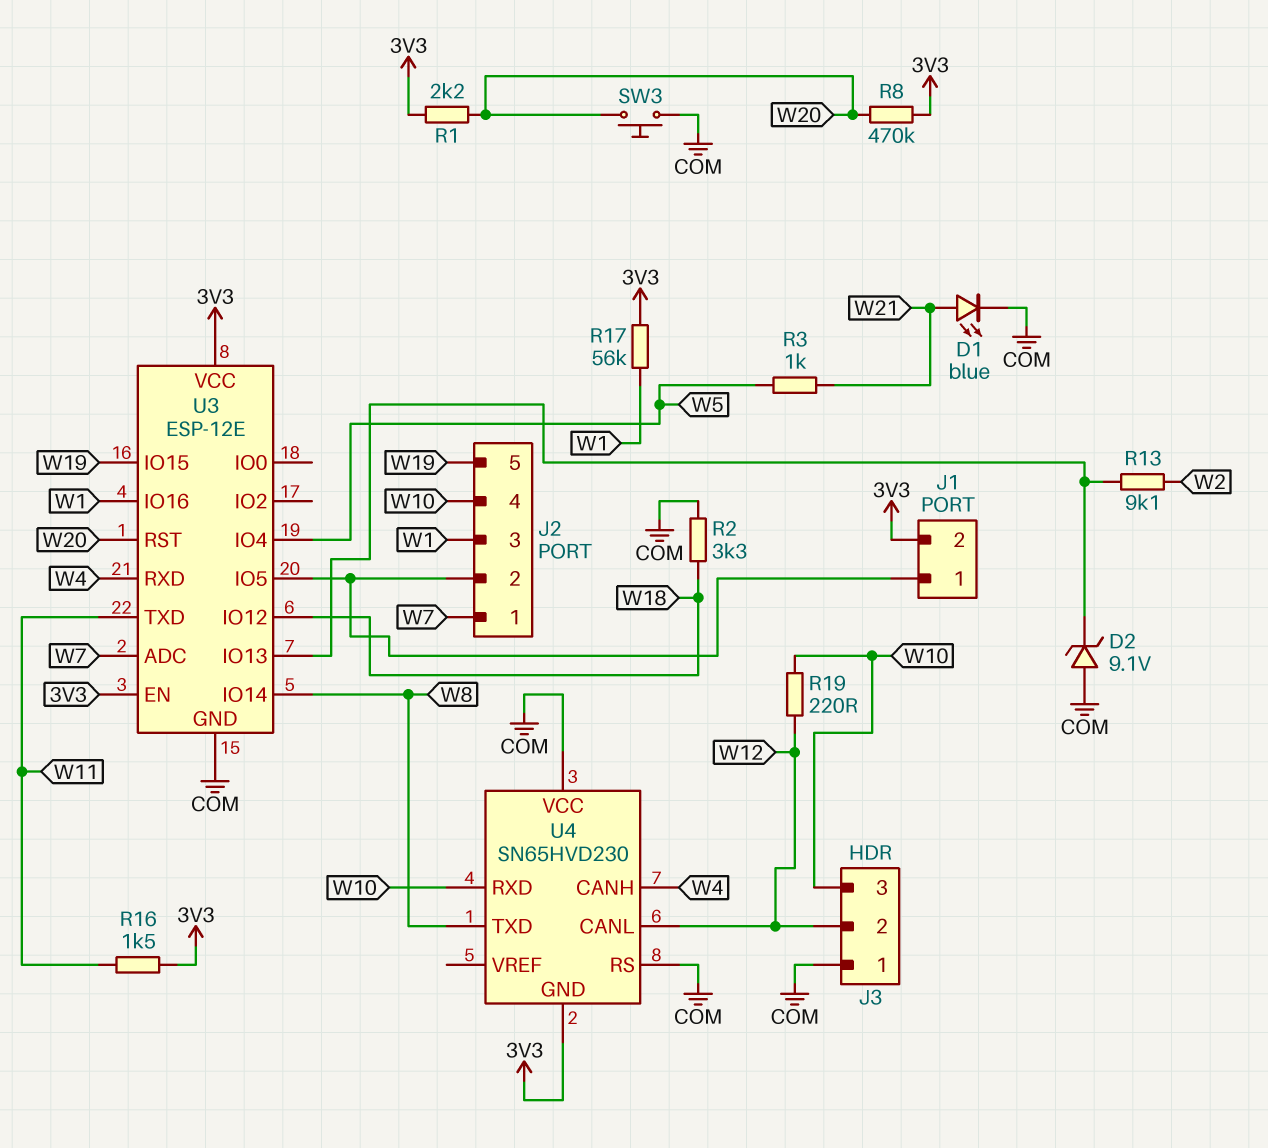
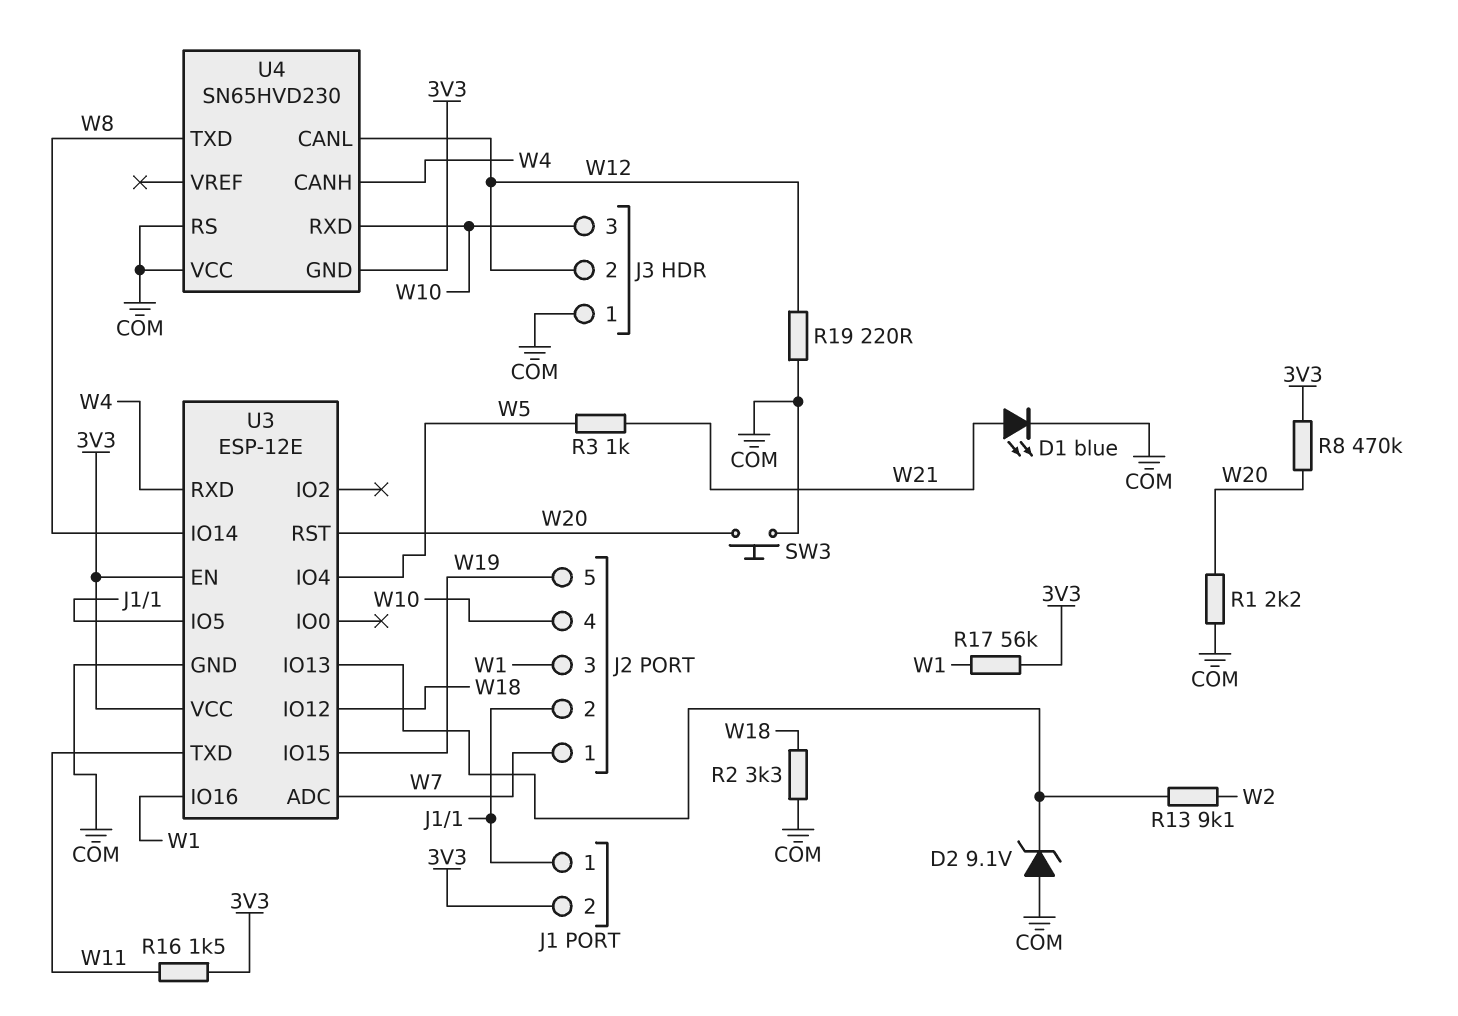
R1: 2.2k (3V3, W20) -> 2.2k (COM, W20)
R19: 220 (W10, W12) -> 220 (COM, W12)

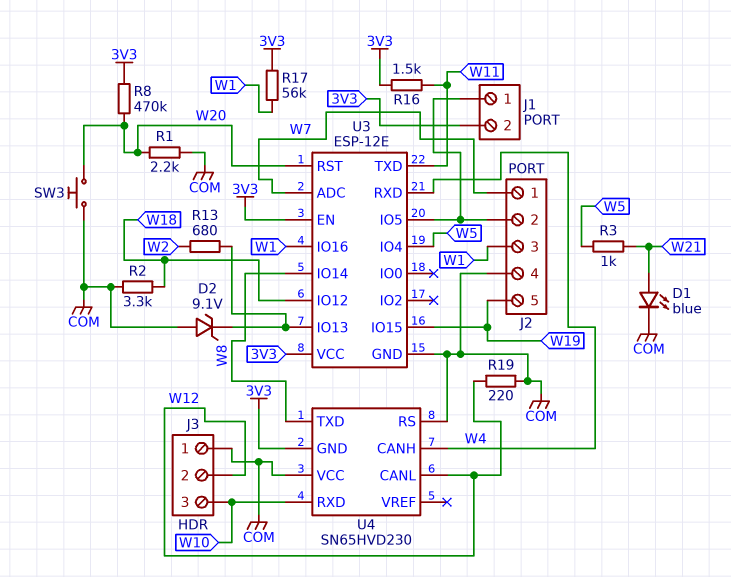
J2 pin 4: W10 -> COM
R13: 9.1k (U3/IO13, W2) -> 680 (U3/IO13, W2)

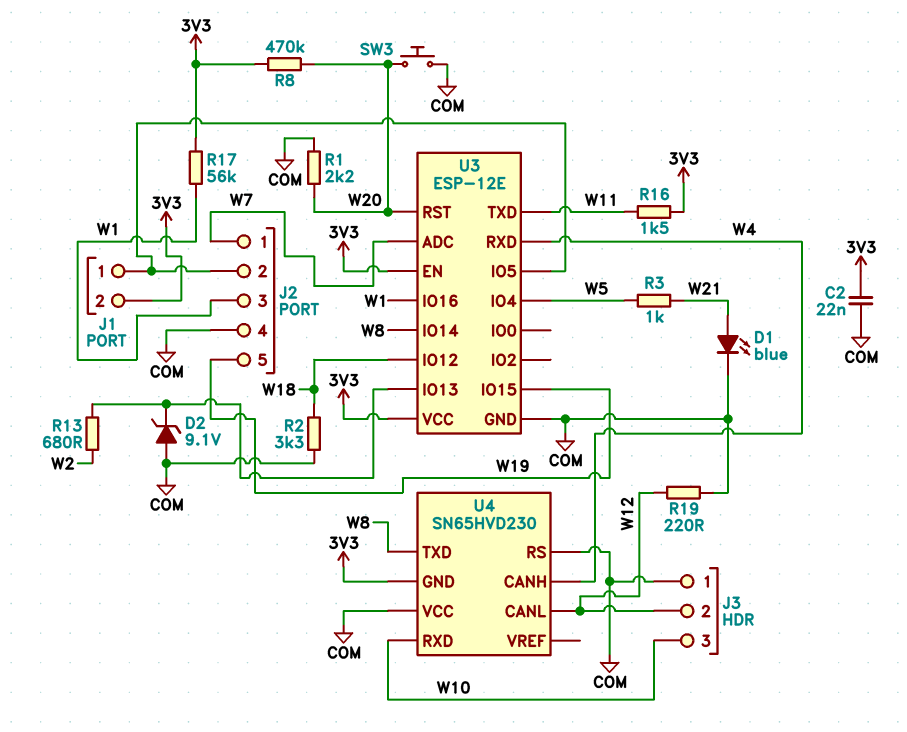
C2: none -> 22nF (3V3, COM)

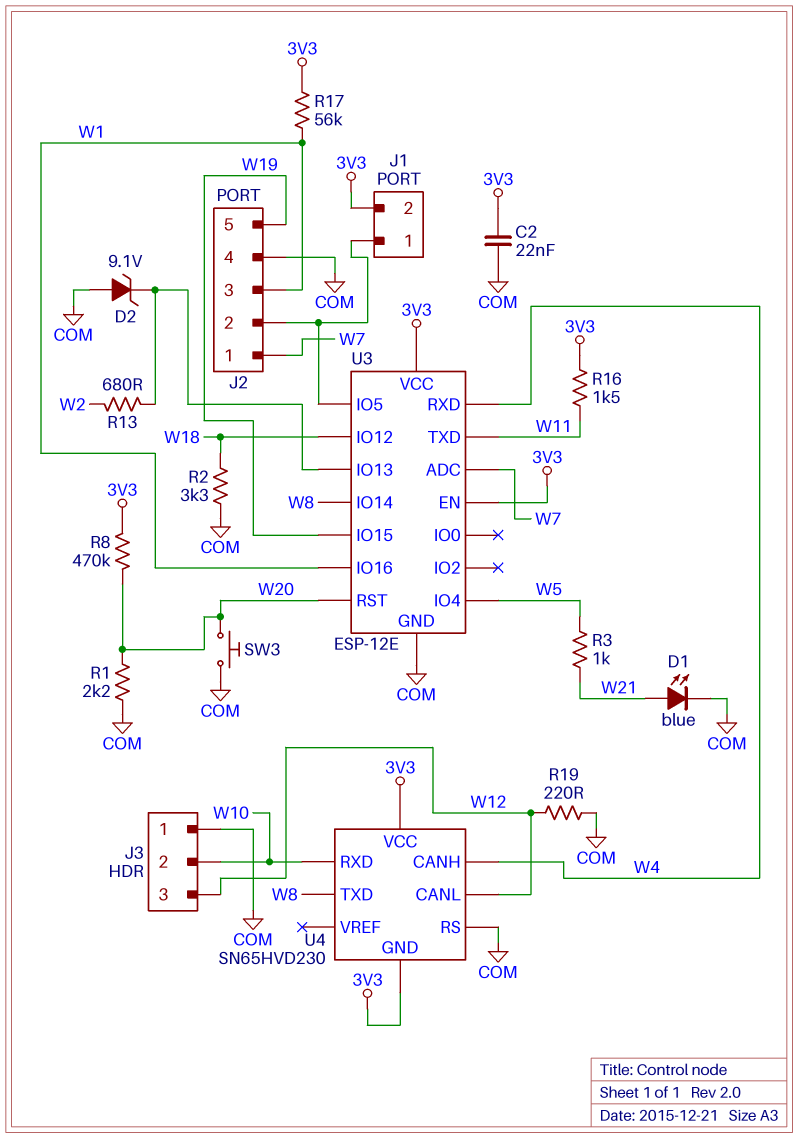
J3 pin 2: W12 -> W10
J3 pin 3: W10 -> W12
U4 pin VCC: COM -> 3V3

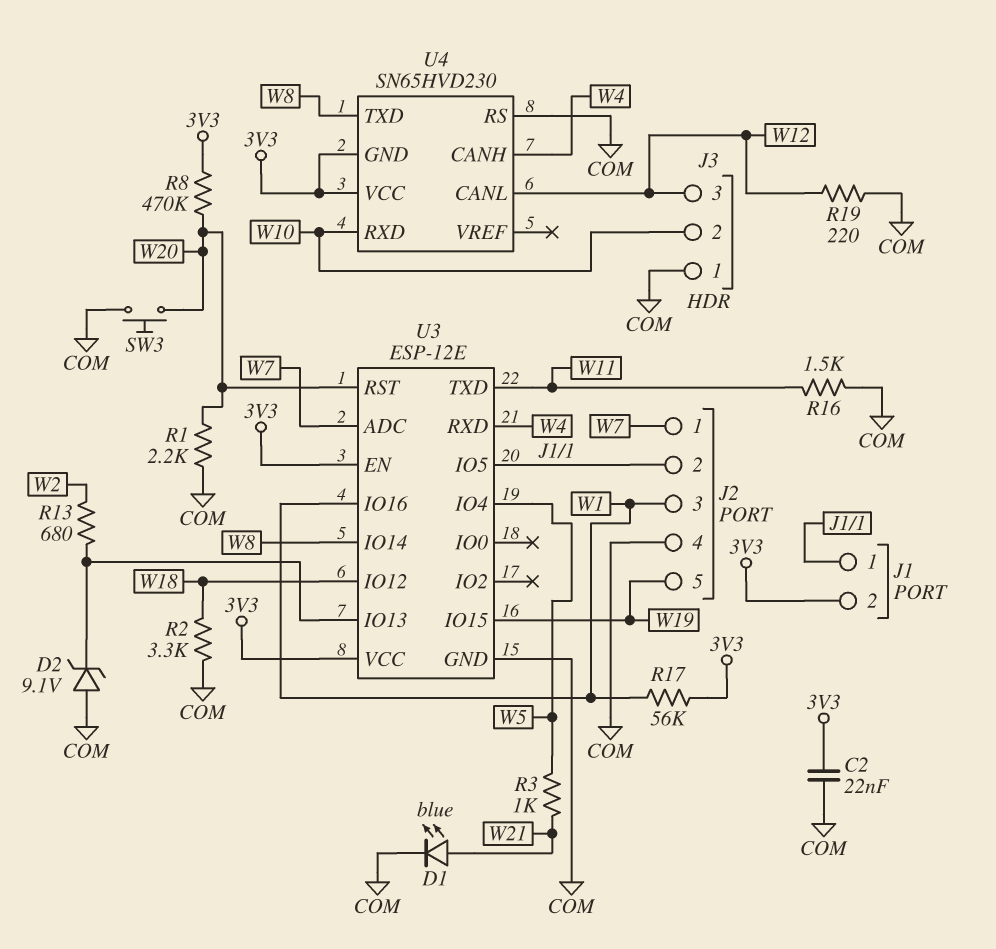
R16: 1.5k (3V3, W11) -> 1.5k (COM, W11)

